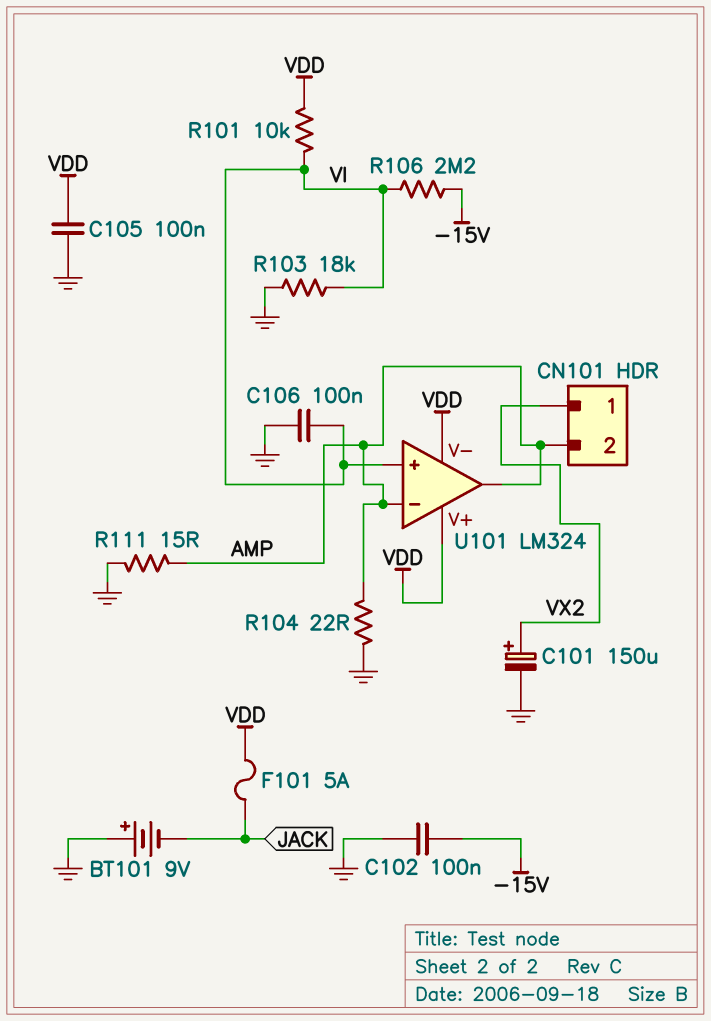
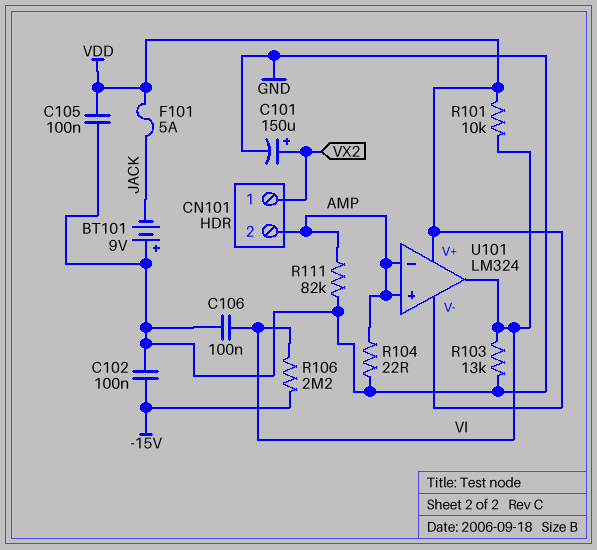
R103: 18k (GND, VI) -> 13k (GND, VI)
R111: 15 (AMP, GND) -> 82k (AMP, GND)
U101 pin in+: VI -> AMP
U101 pin out: AMP -> VI

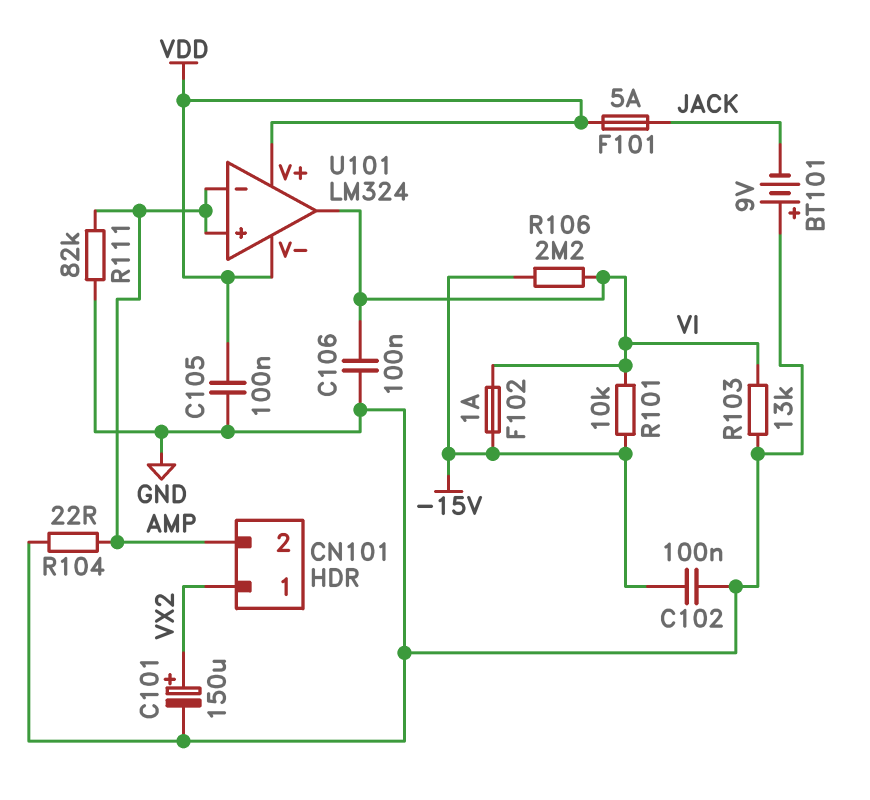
F102: none -> 1A (-15V, VI)
R101: 10k (VDD, VI) -> 10k (-15V, VI)

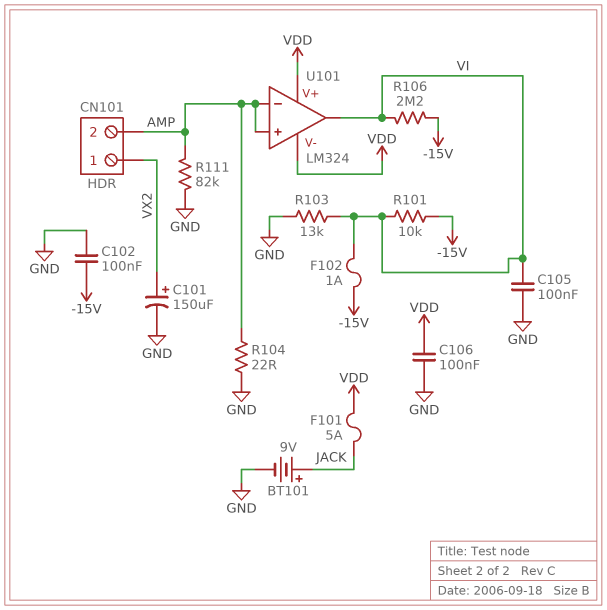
BT101: 9V (plus GND, minus JACK) -> 9V (plus JACK, minus GND)
C105: 100nF (GND, VDD) -> 100nF (GND, VI)
C106: 100nF (GND, VI) -> 100nF (GND, VDD)

